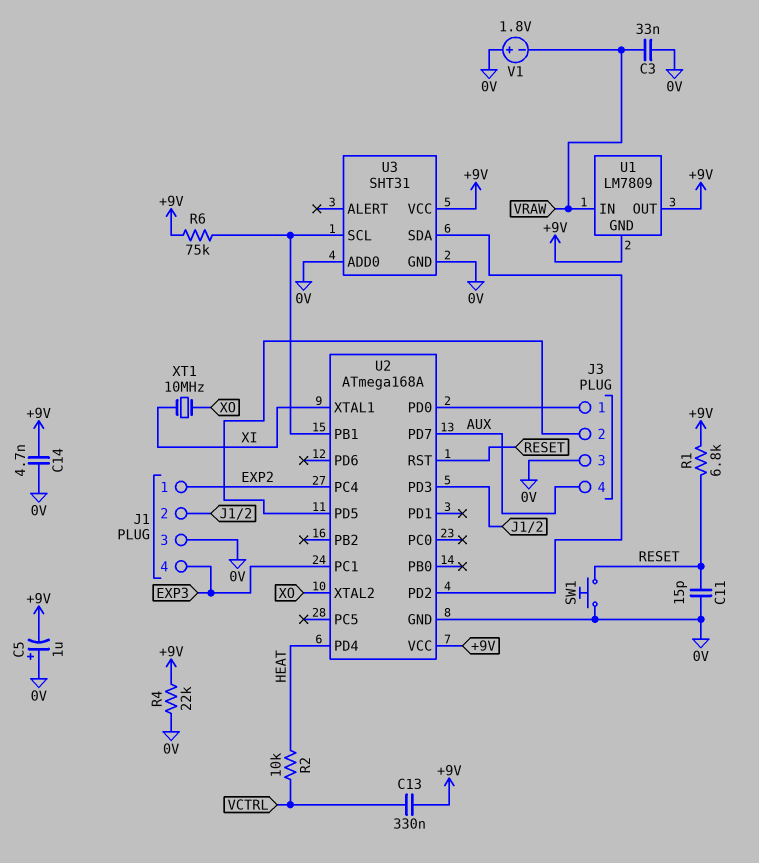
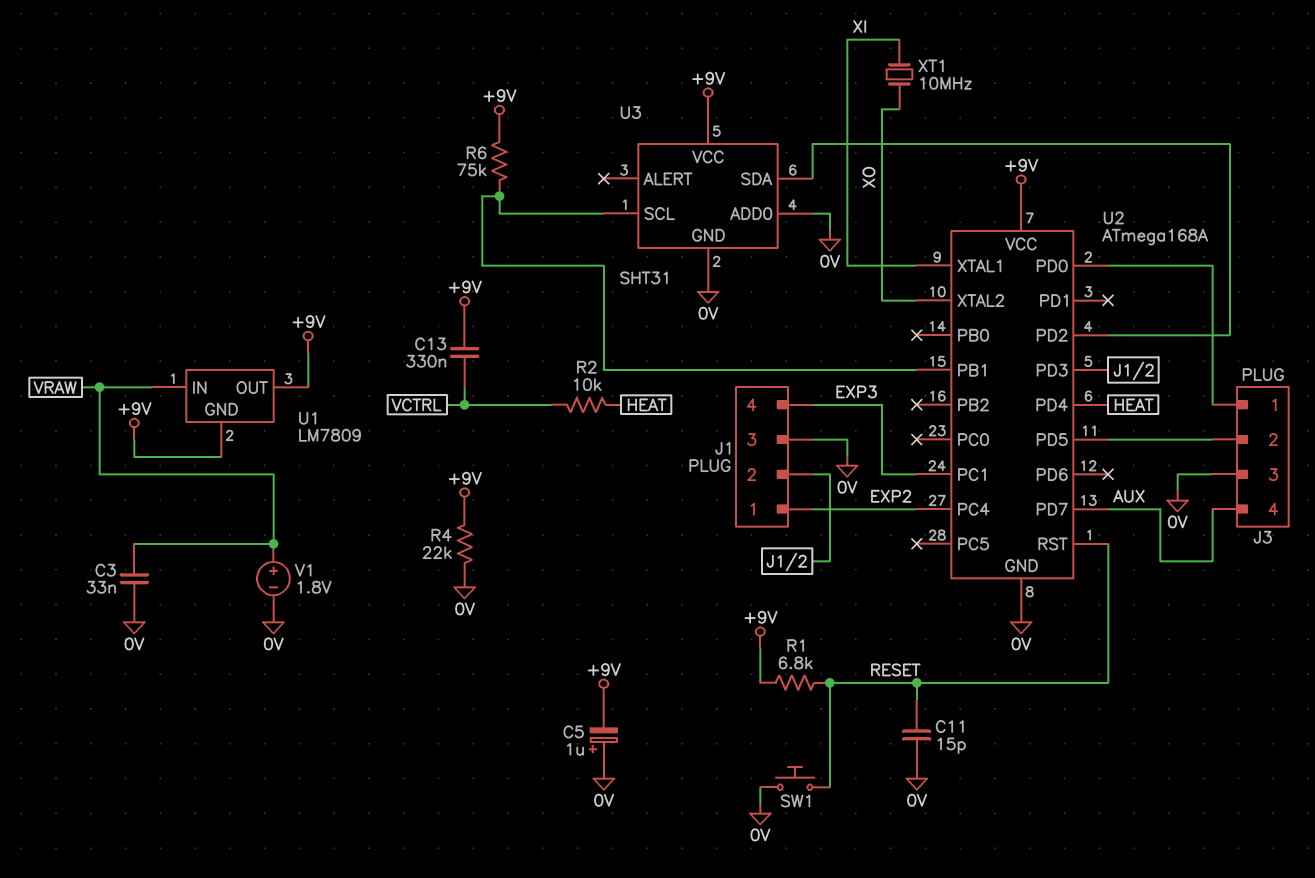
C14: 4.7nF (+9V, 0V) -> none
V1: 1.8V (plus 0V, minus VRAW) -> 1.8V (plus VRAW, minus 0V)

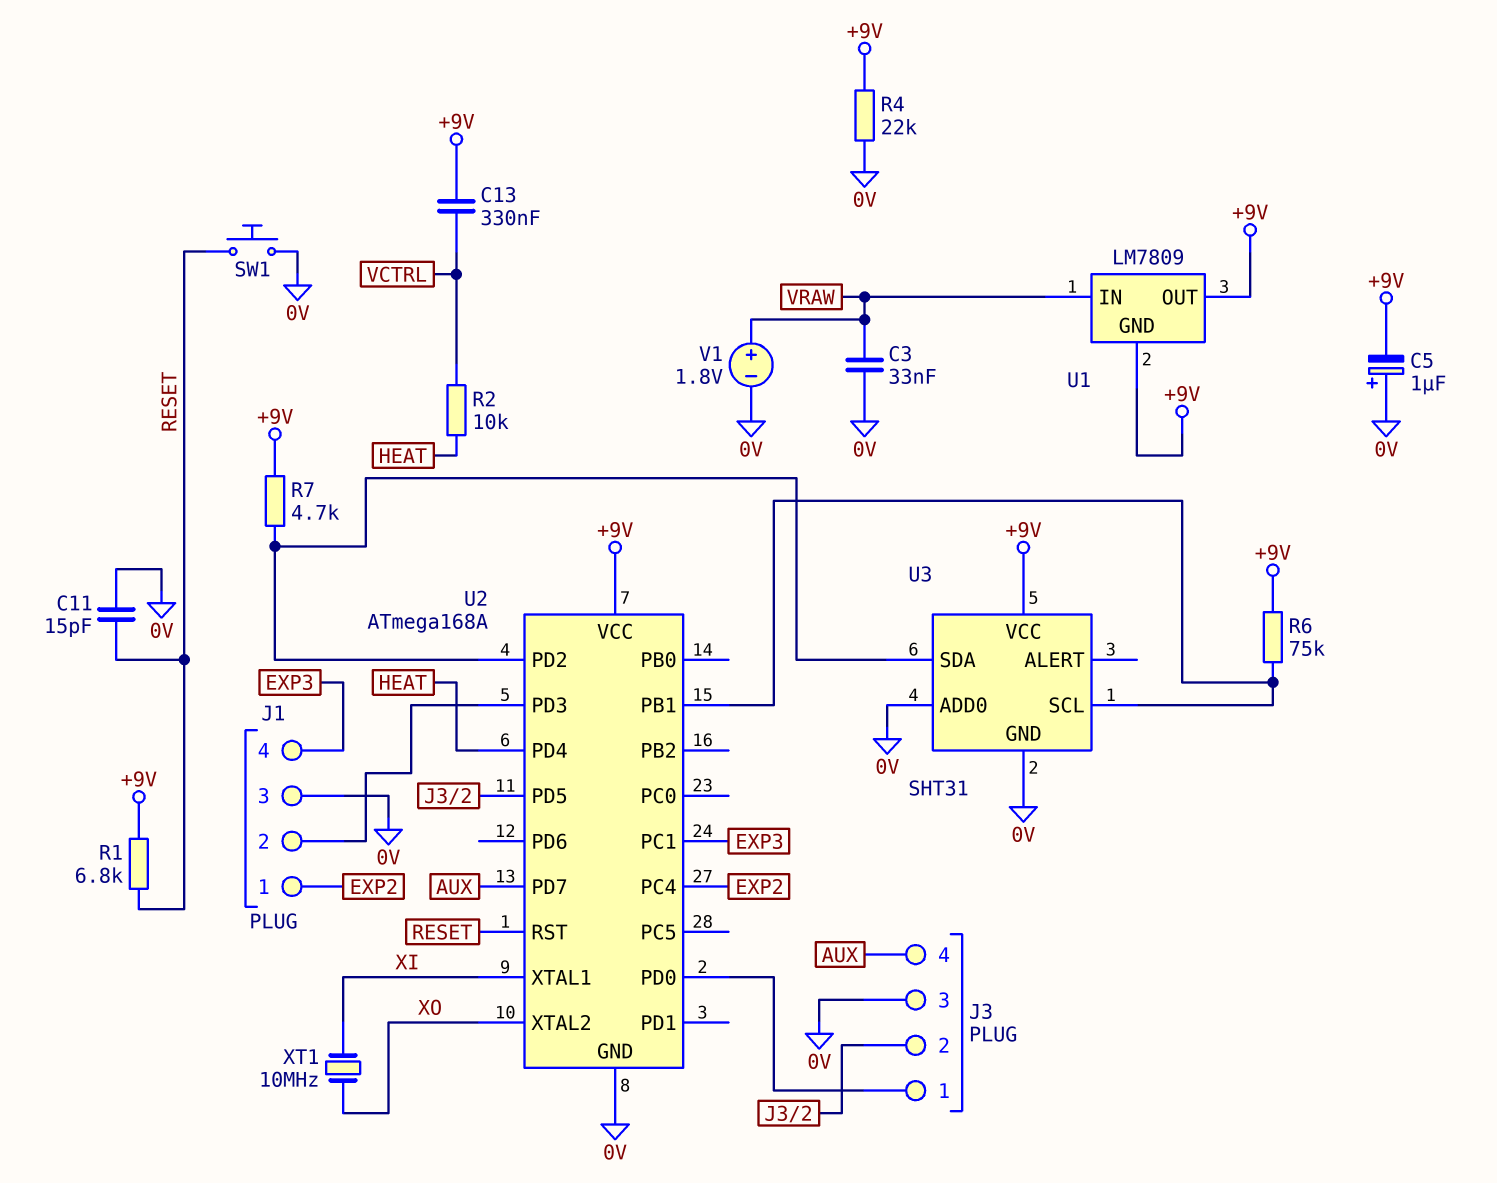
R7: none -> 4.7k (+9V, U2/PD2)

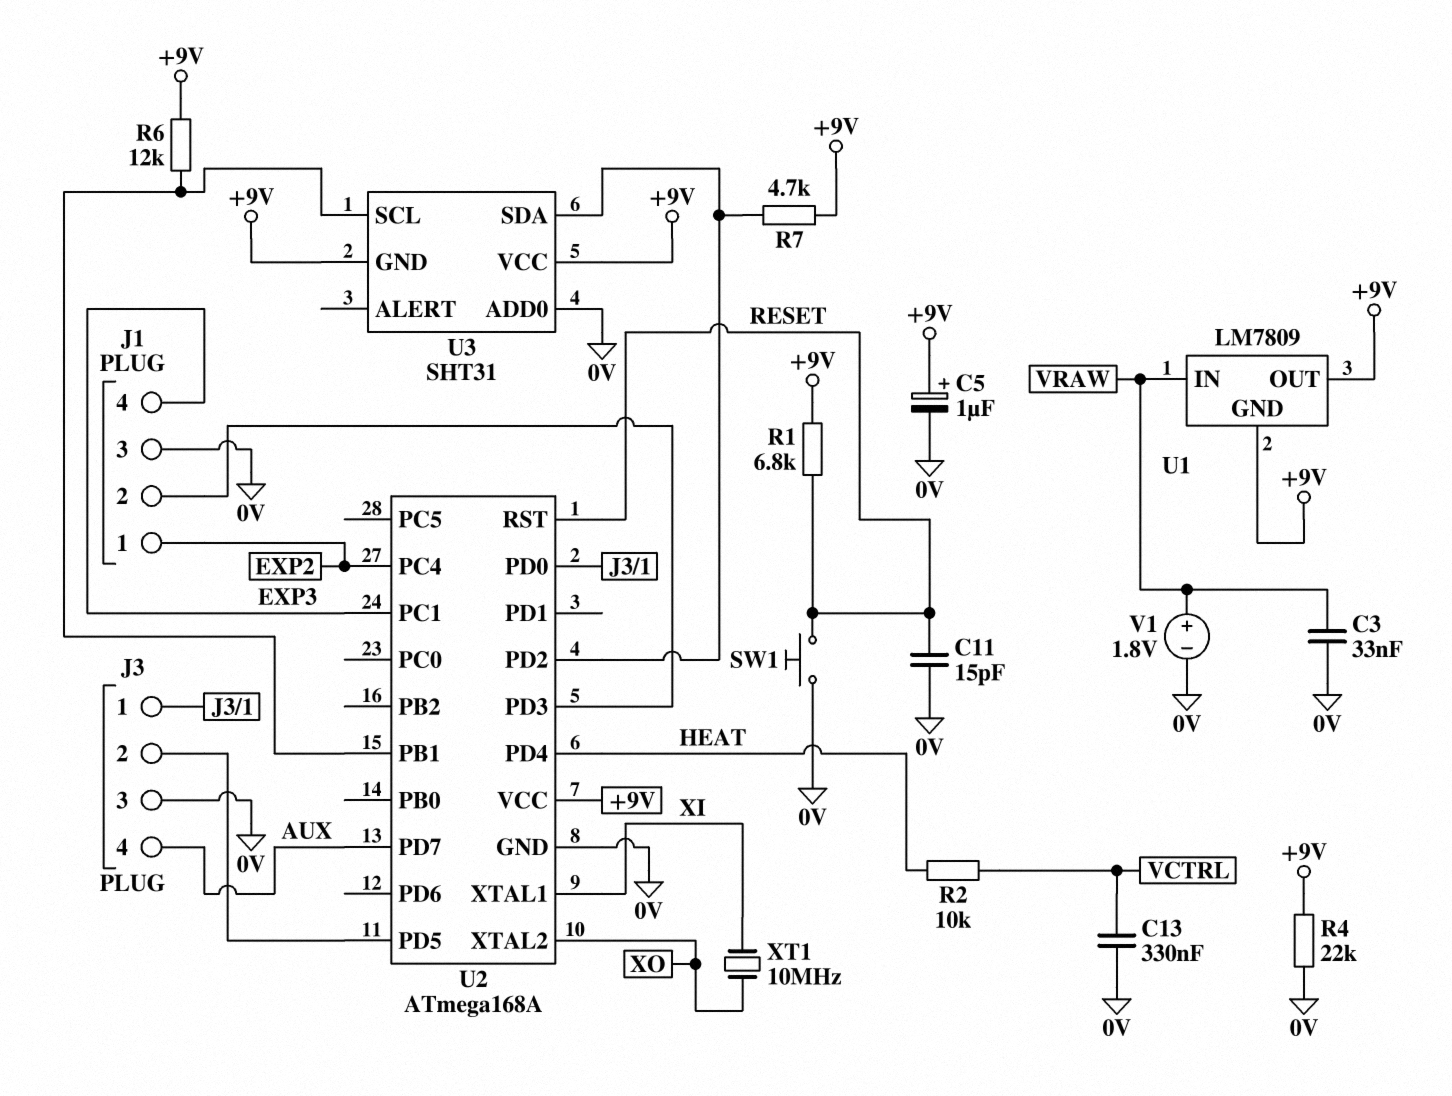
C5: 1uF (plus 0V, minus +9V) -> 1uF (plus +9V, minus 0V)
C13: 330nF (+9V, VCTRL) -> 330nF (0V, VCTRL)
R6: 75k (+9V, U2/PB1) -> 12k (+9V, U2/PB1)
U3 pin GND: 0V -> +9V

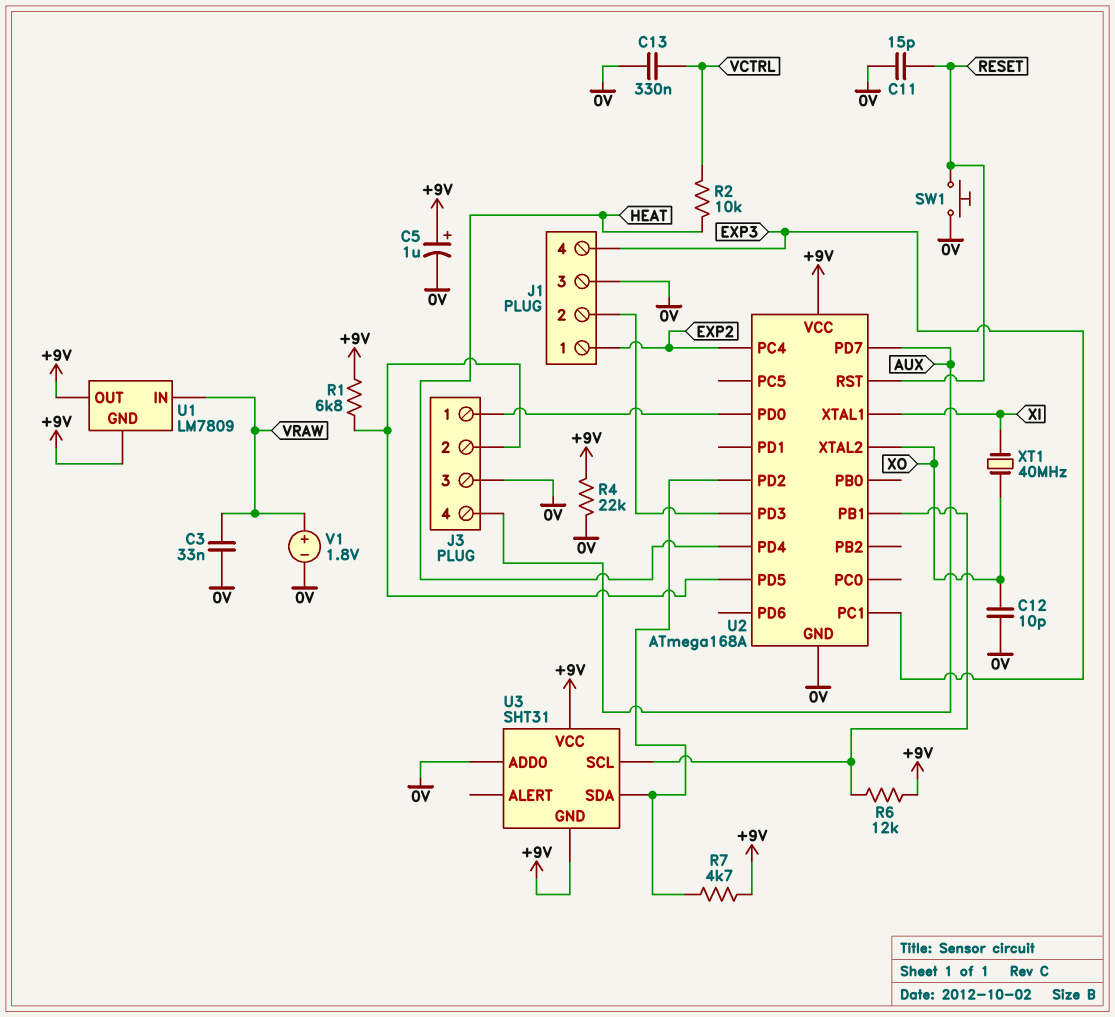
C12: none -> 10pF (0V, XO)
R1: 6.8k (+9V, RESET) -> 6.8k (+9V, J3/2)
XT1: 10MHz (XI, XO) -> 40MHz (XI, XO)

